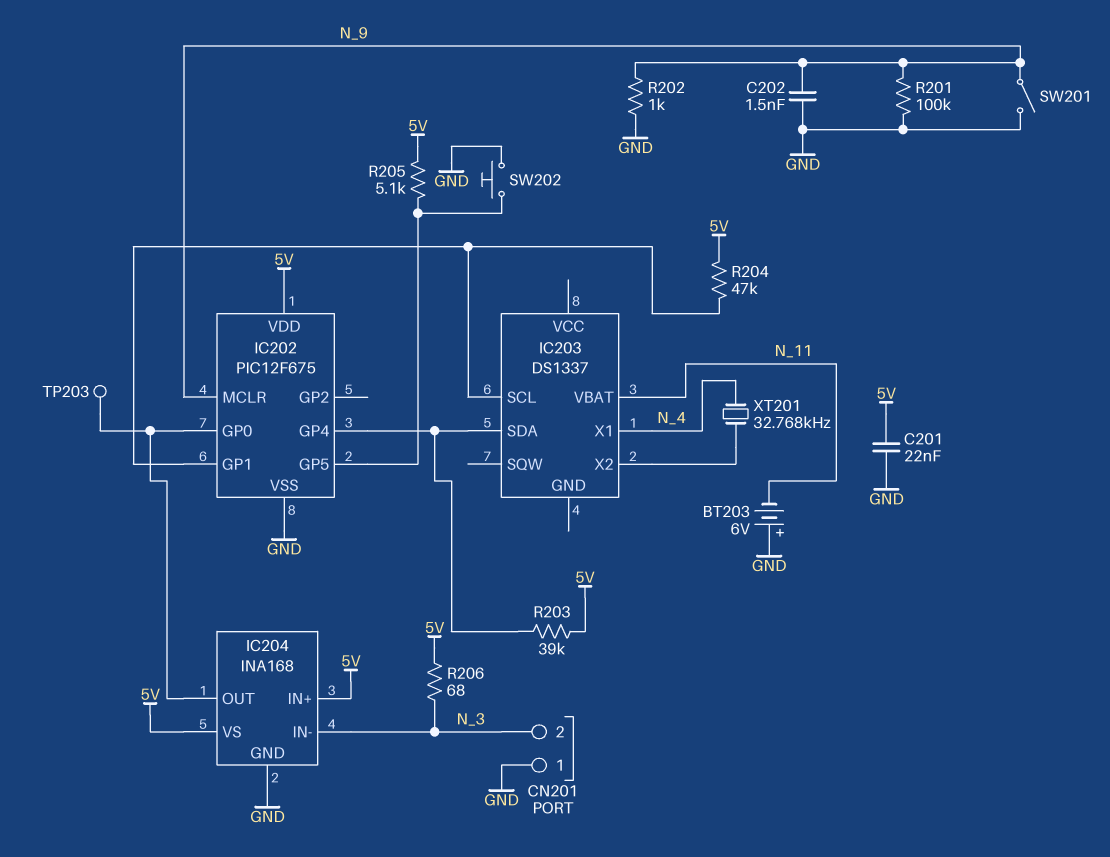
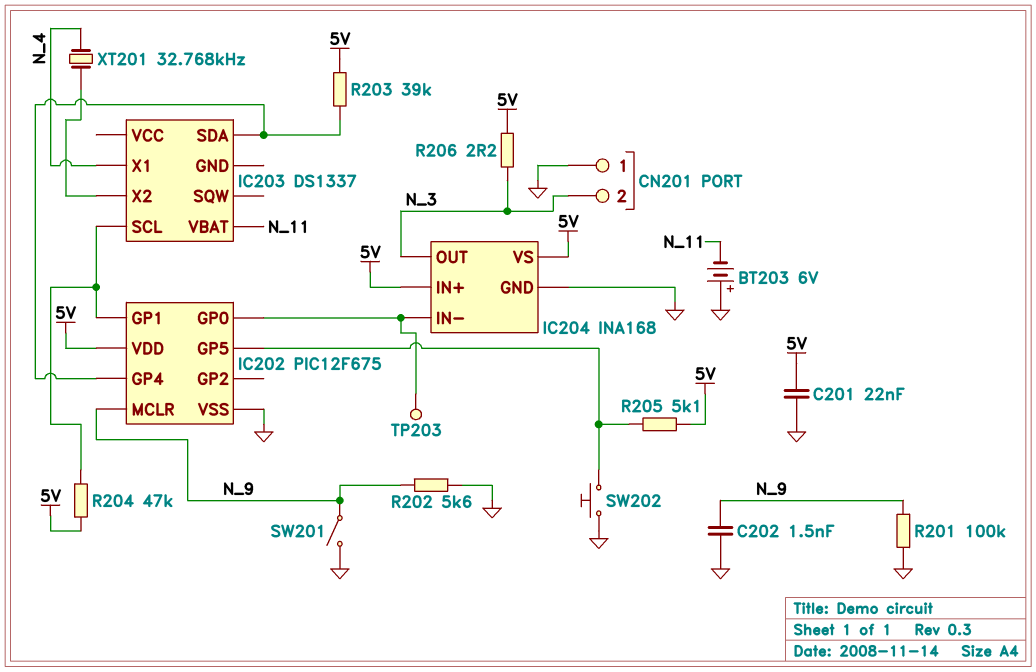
IC204 pin IN-: N_3 -> IC202/GP0
IC204 pin OUT: IC202/GP0 -> N_3
R202: 1k (GND, N_9) -> 5.6k (GND, N_9)
R206: 68 (5V, N_3) -> 2.2 (5V, N_3)

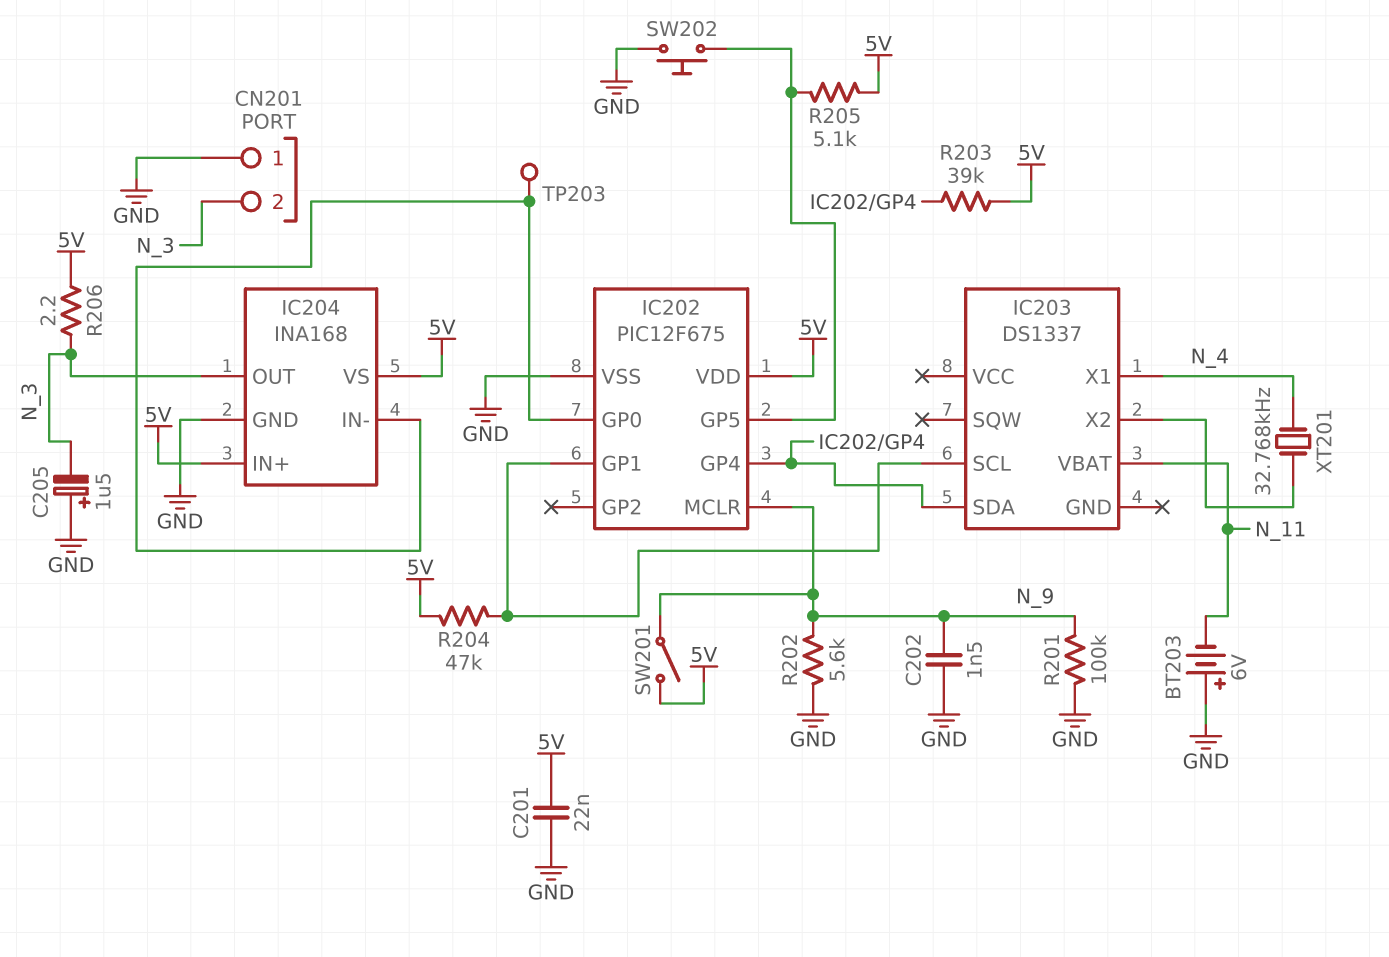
C205: none -> 1.5uF (plus GND, minus N_3)
SW201: switch (GND, N_9) -> switch (5V, N_9)

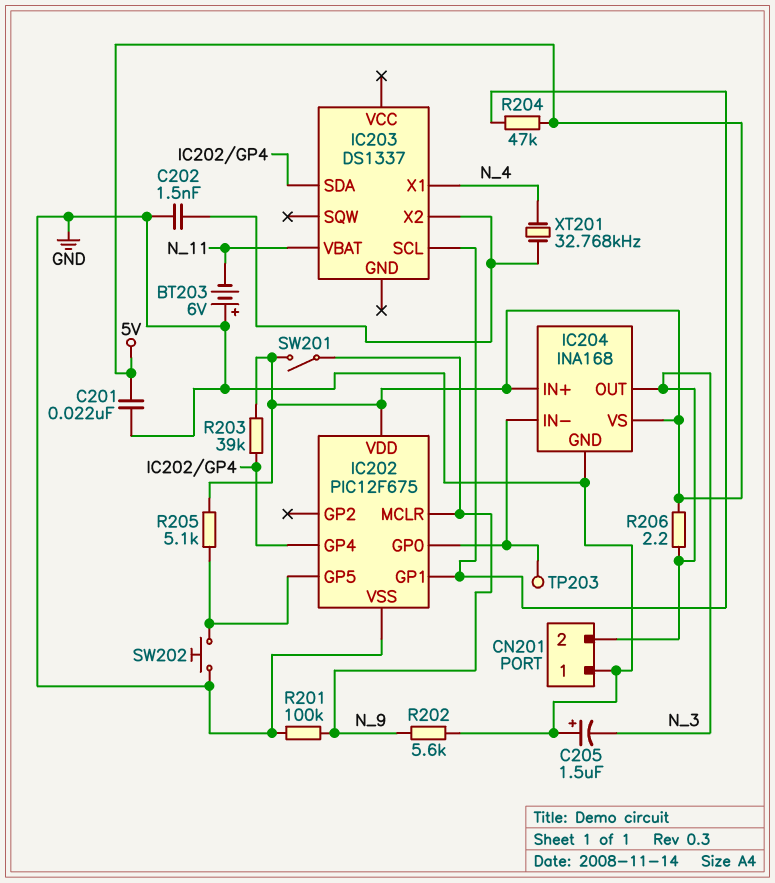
C202: 1.5nF (GND, N_9) -> 1.5nF (GND, IC203/X2)

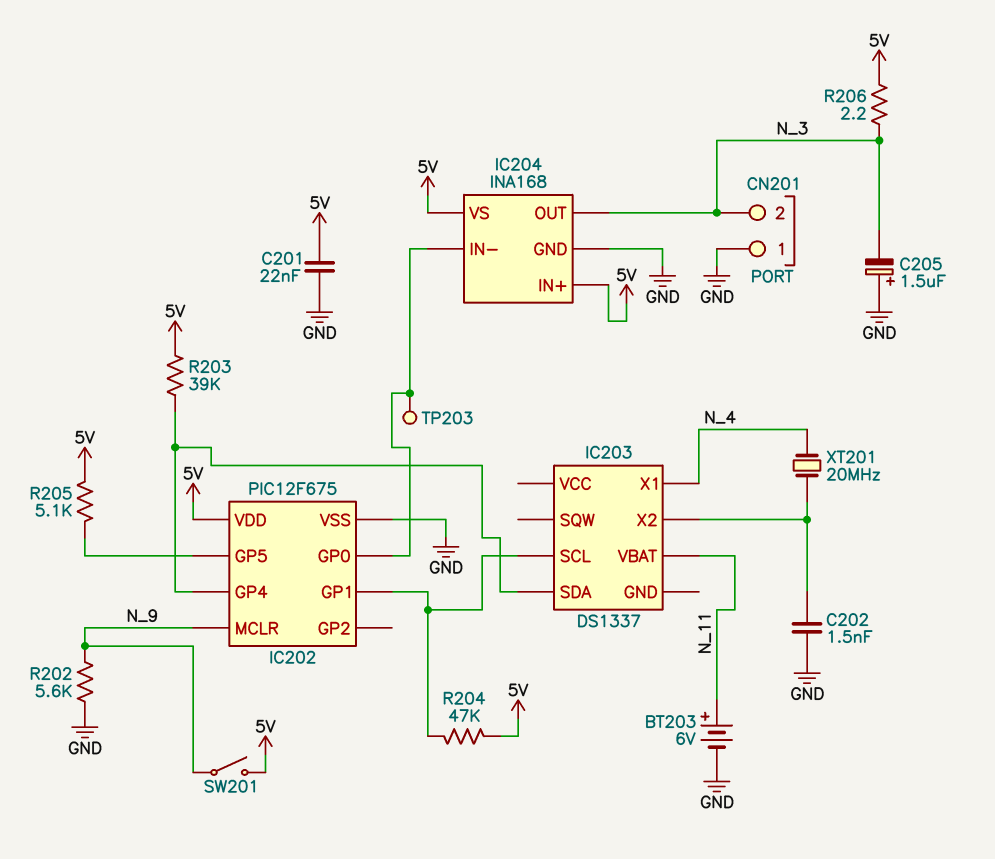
BT203: 6V (plus GND, minus N_11) -> 6V (plus N_11, minus GND)
R201: 100k (GND, N_9) -> none
SW202: button (GND, IC202/GP5) -> none
XT201: 32.768kHz (IC203/X2, N_4) -> 20MHz (IC203/X2, N_4)

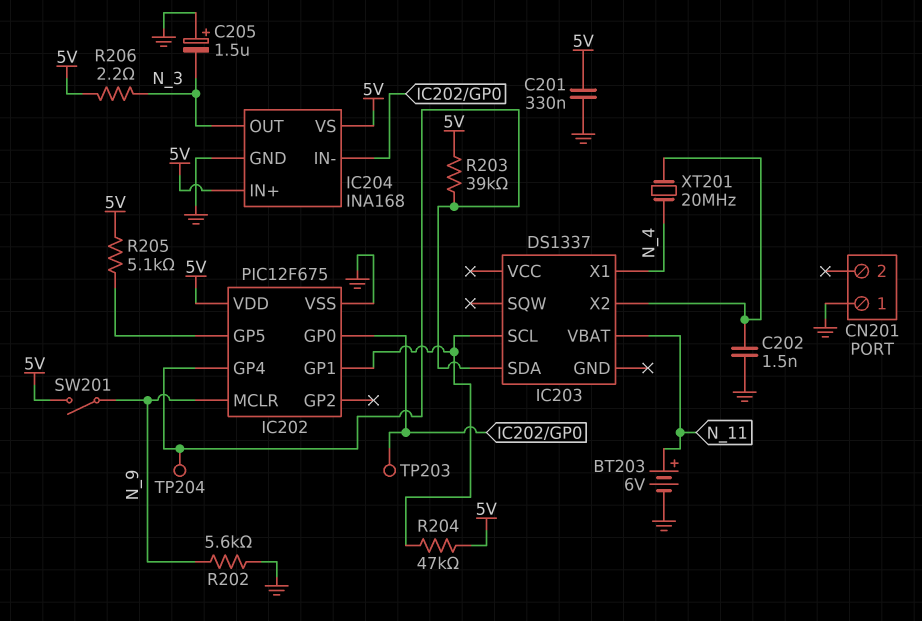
C201: 22nF (5V, GND) -> 330nF (5V, GND)
CN201 pin 2: N_3 -> none
TP204: none -> test point (IC202/GP4)

